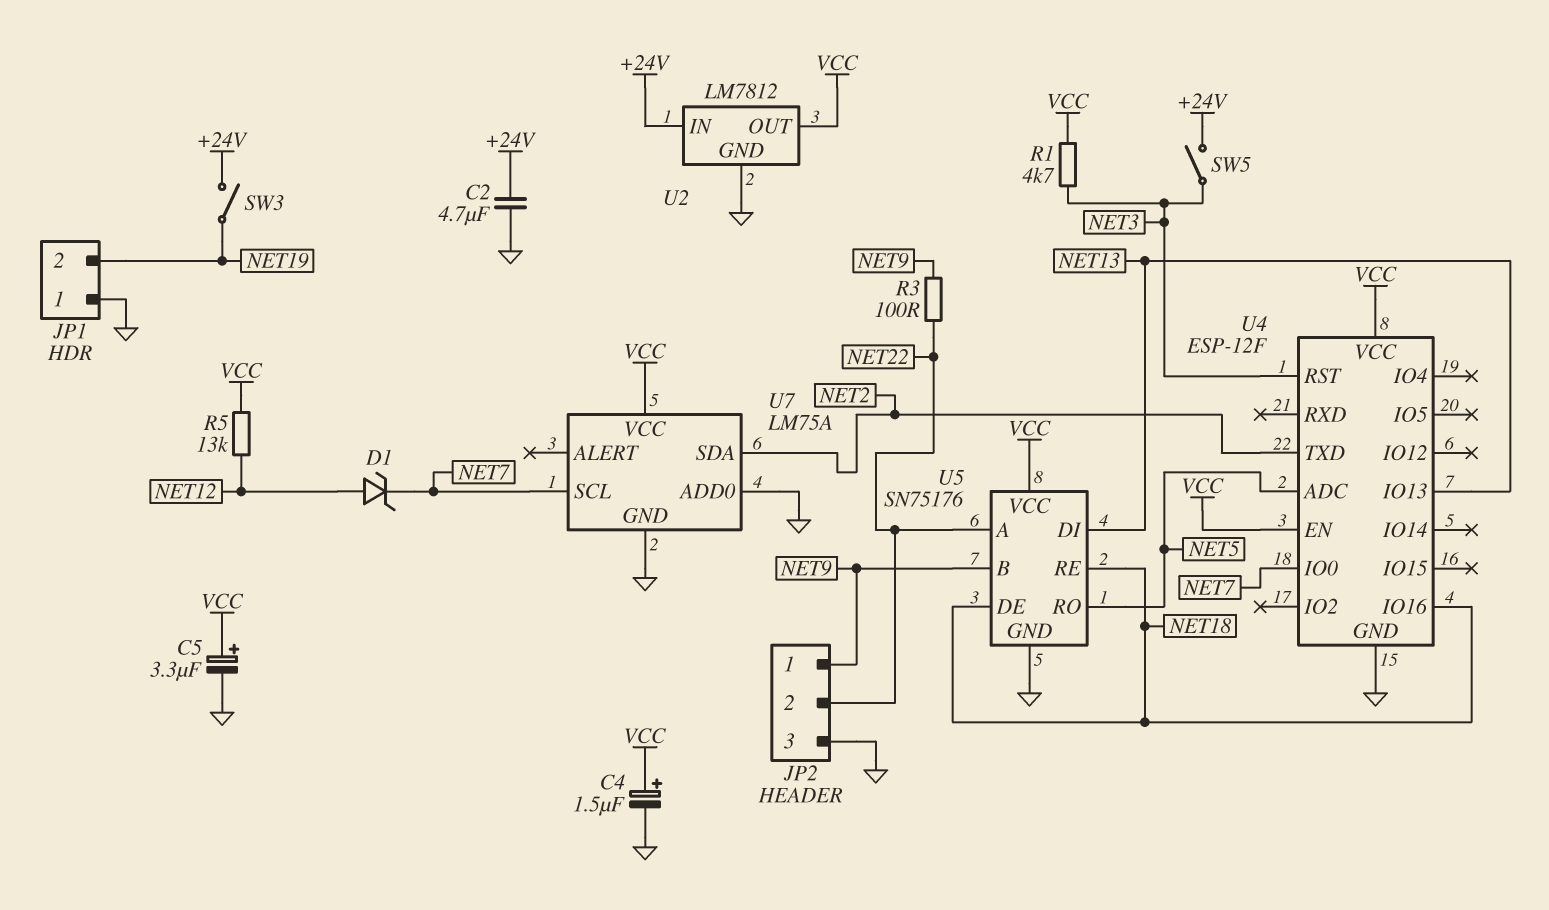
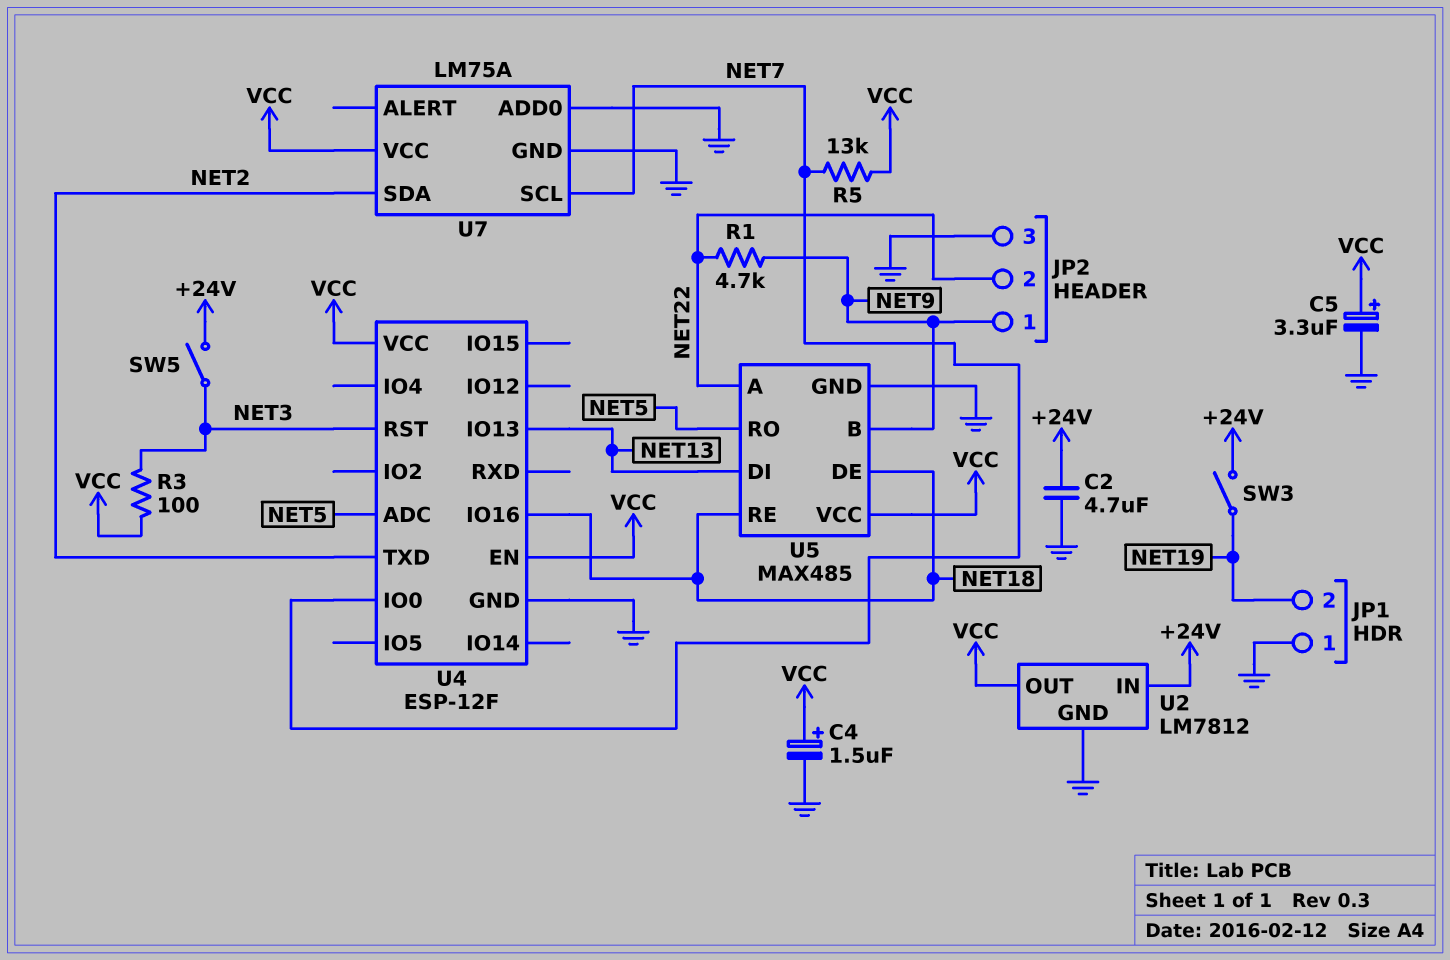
D1: zener (A NET12, K NET7) -> none
R1: 4.7k (NET3, VCC) -> 4.7k (NET9, NET22)
R3: 100 (NET9, NET22) -> 100 (NET3, VCC)
R5: 13k (NET12, VCC) -> 13k (NET7, VCC)
U5: SN75176 -> MAX485

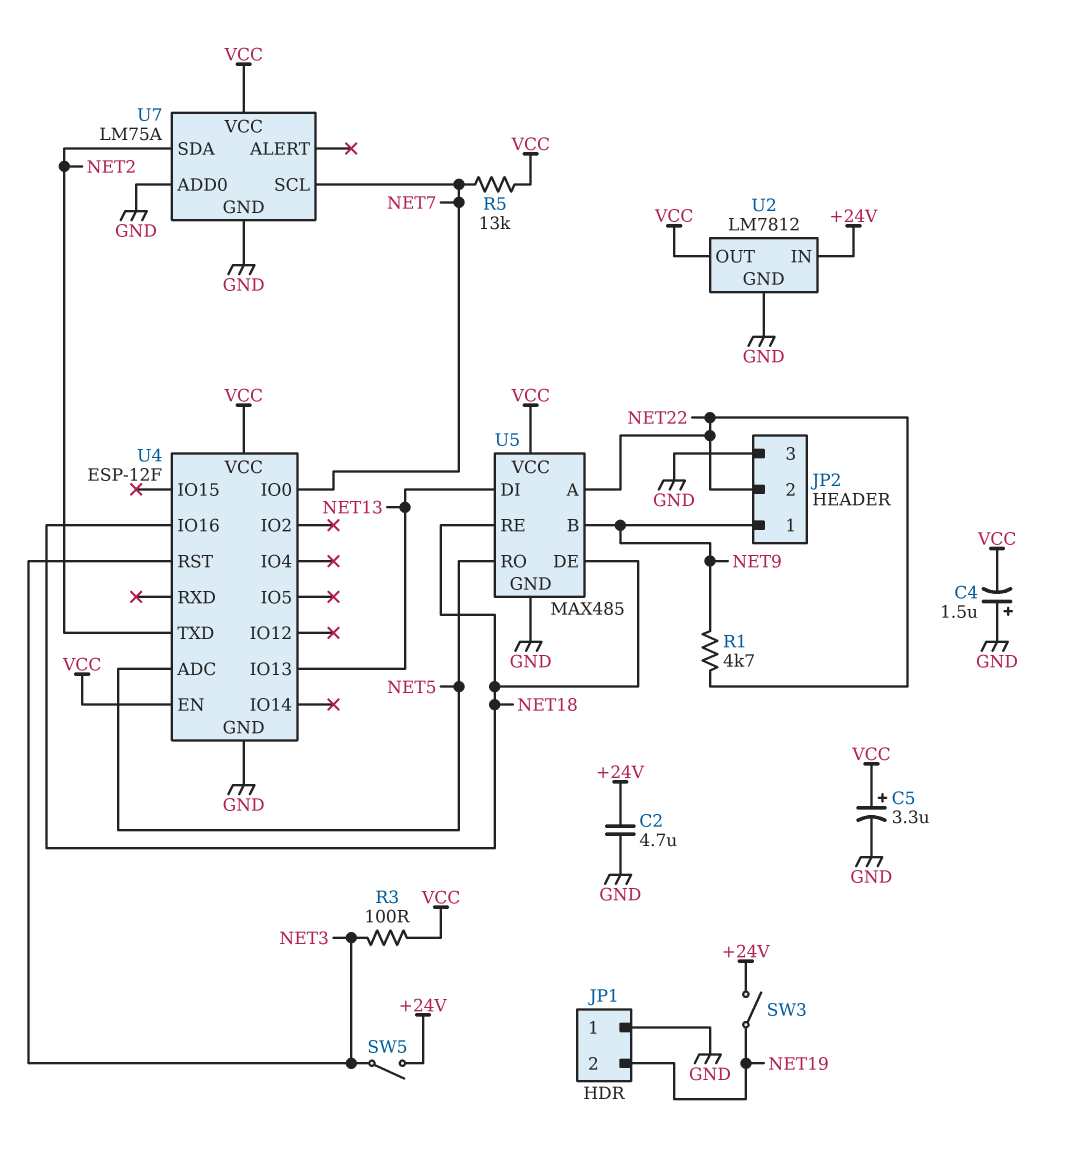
C4: 1.5uF (plus VCC, minus GND) -> 1.5uF (plus GND, minus VCC)

